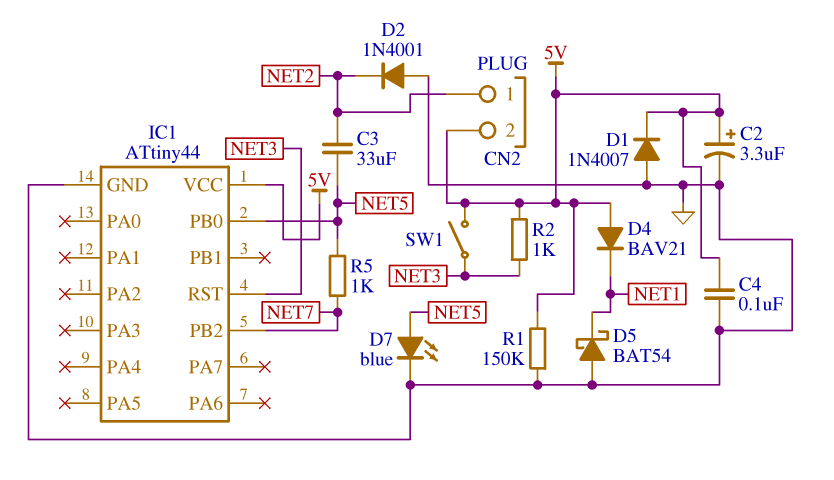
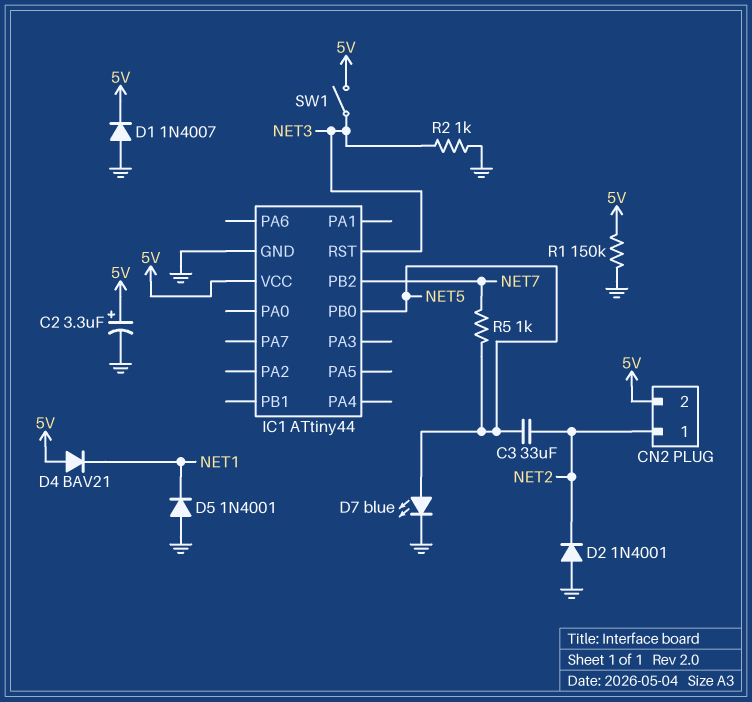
C4: 100nF (5V, GND) -> none
D5: schottky BAT54 (A GND, K NET1) -> diode 1N4001 (A GND, K NET1)
R2: 1k (5V, NET3) -> 1k (GND, NET3)

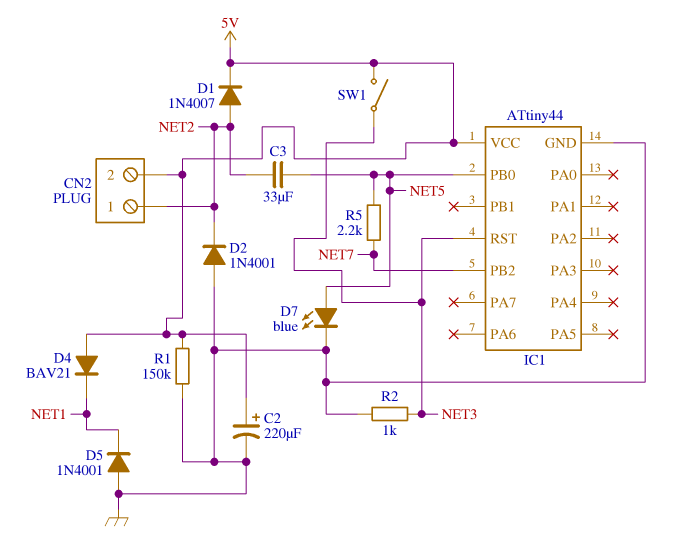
C2: 3.3uF (plus 5V, minus GND) -> 220uF (plus 5V, minus GND)
D1: diode 1N4007 (A GND, K 5V) -> diode 1N4007 (A NET2, K 5V)
R5: 1k (NET5, NET7) -> 2.2k (NET5, NET7)

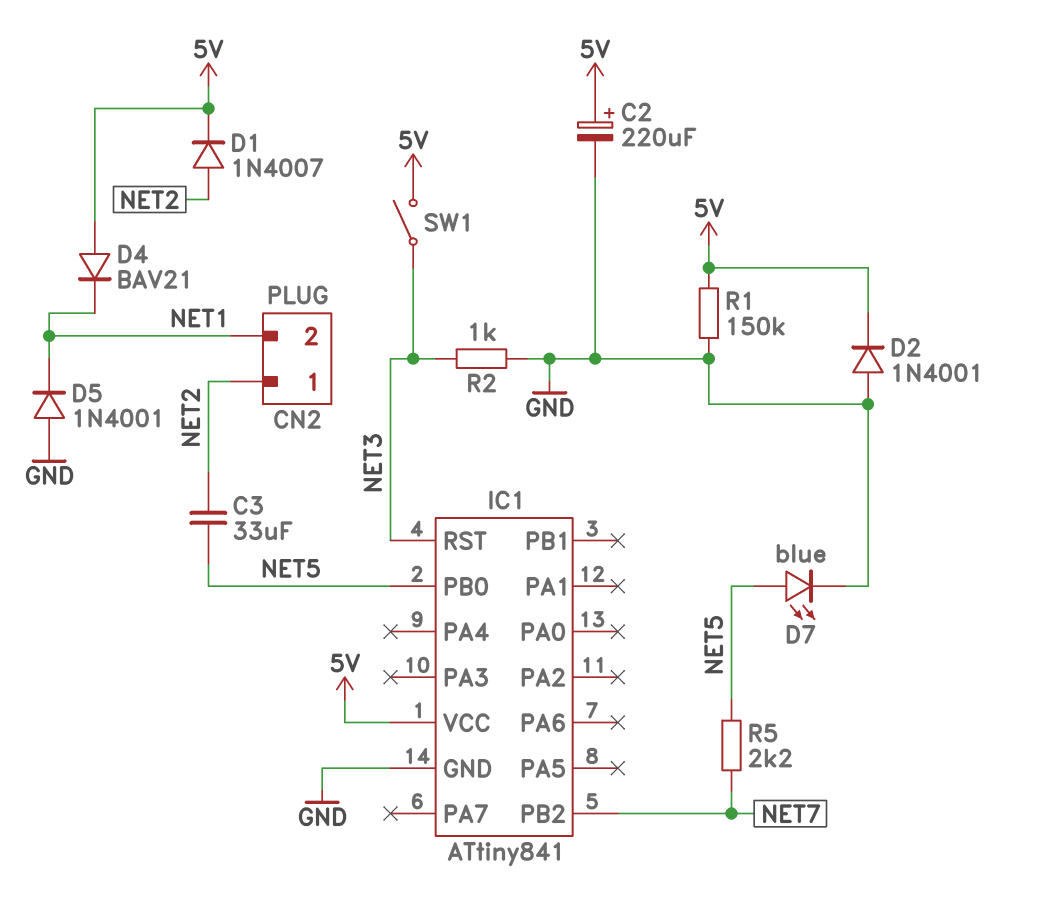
CN2 pin 2: 5V -> NET1
D2: diode 1N4001 (A GND, K NET2) -> diode 1N4001 (A GND, K 5V)
IC1: ATtiny44 -> ATtiny841

